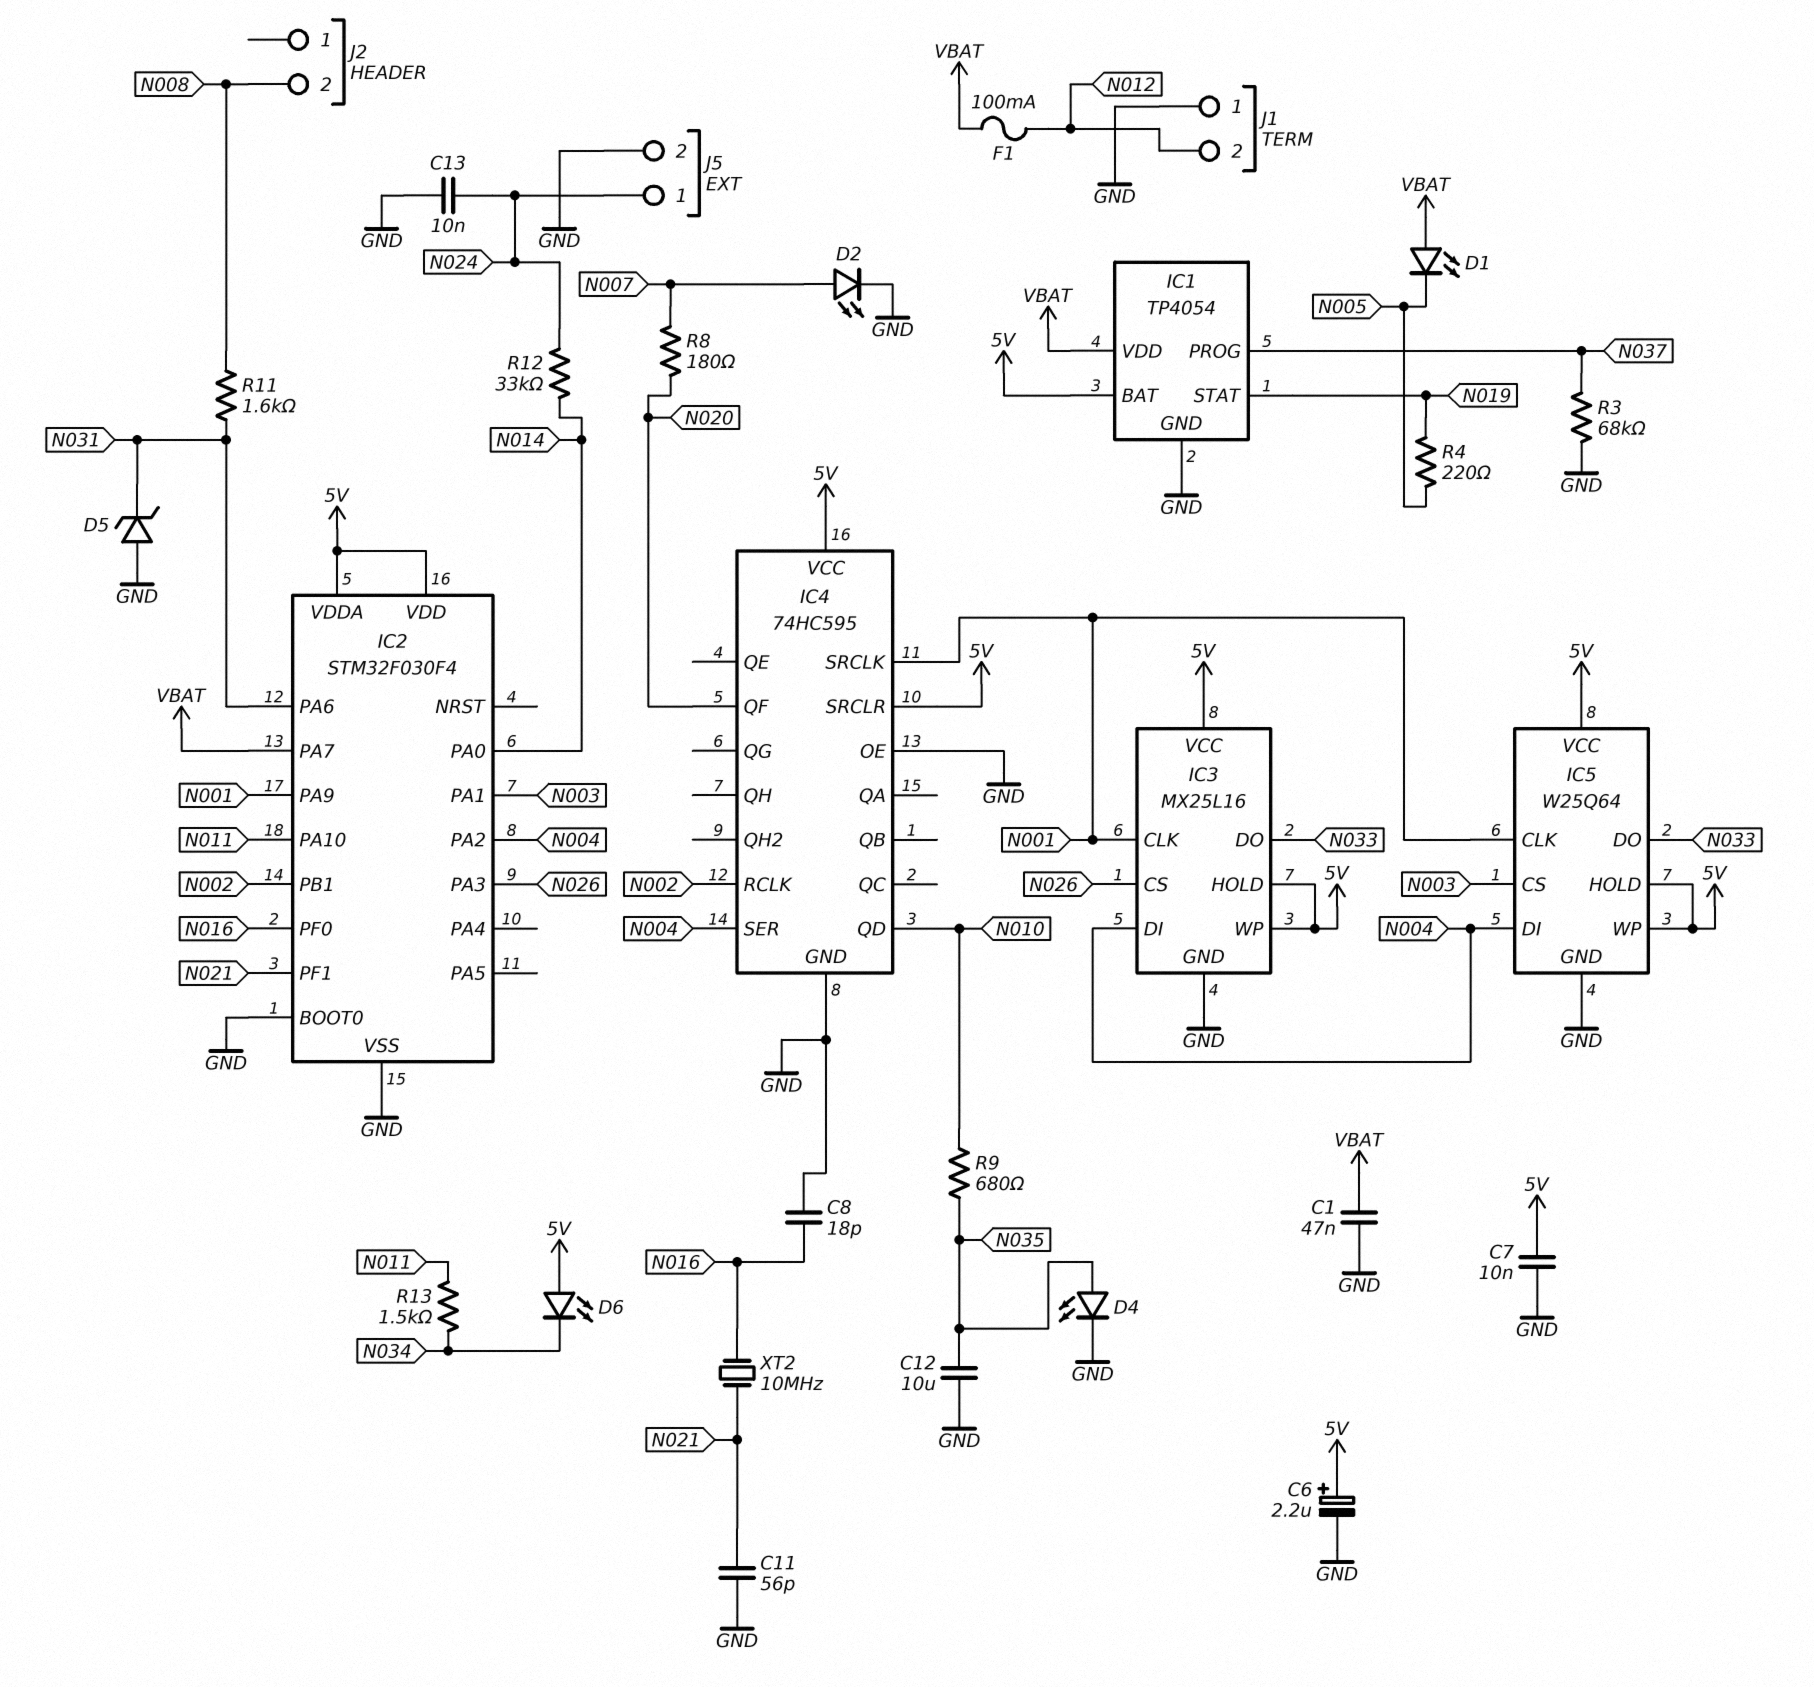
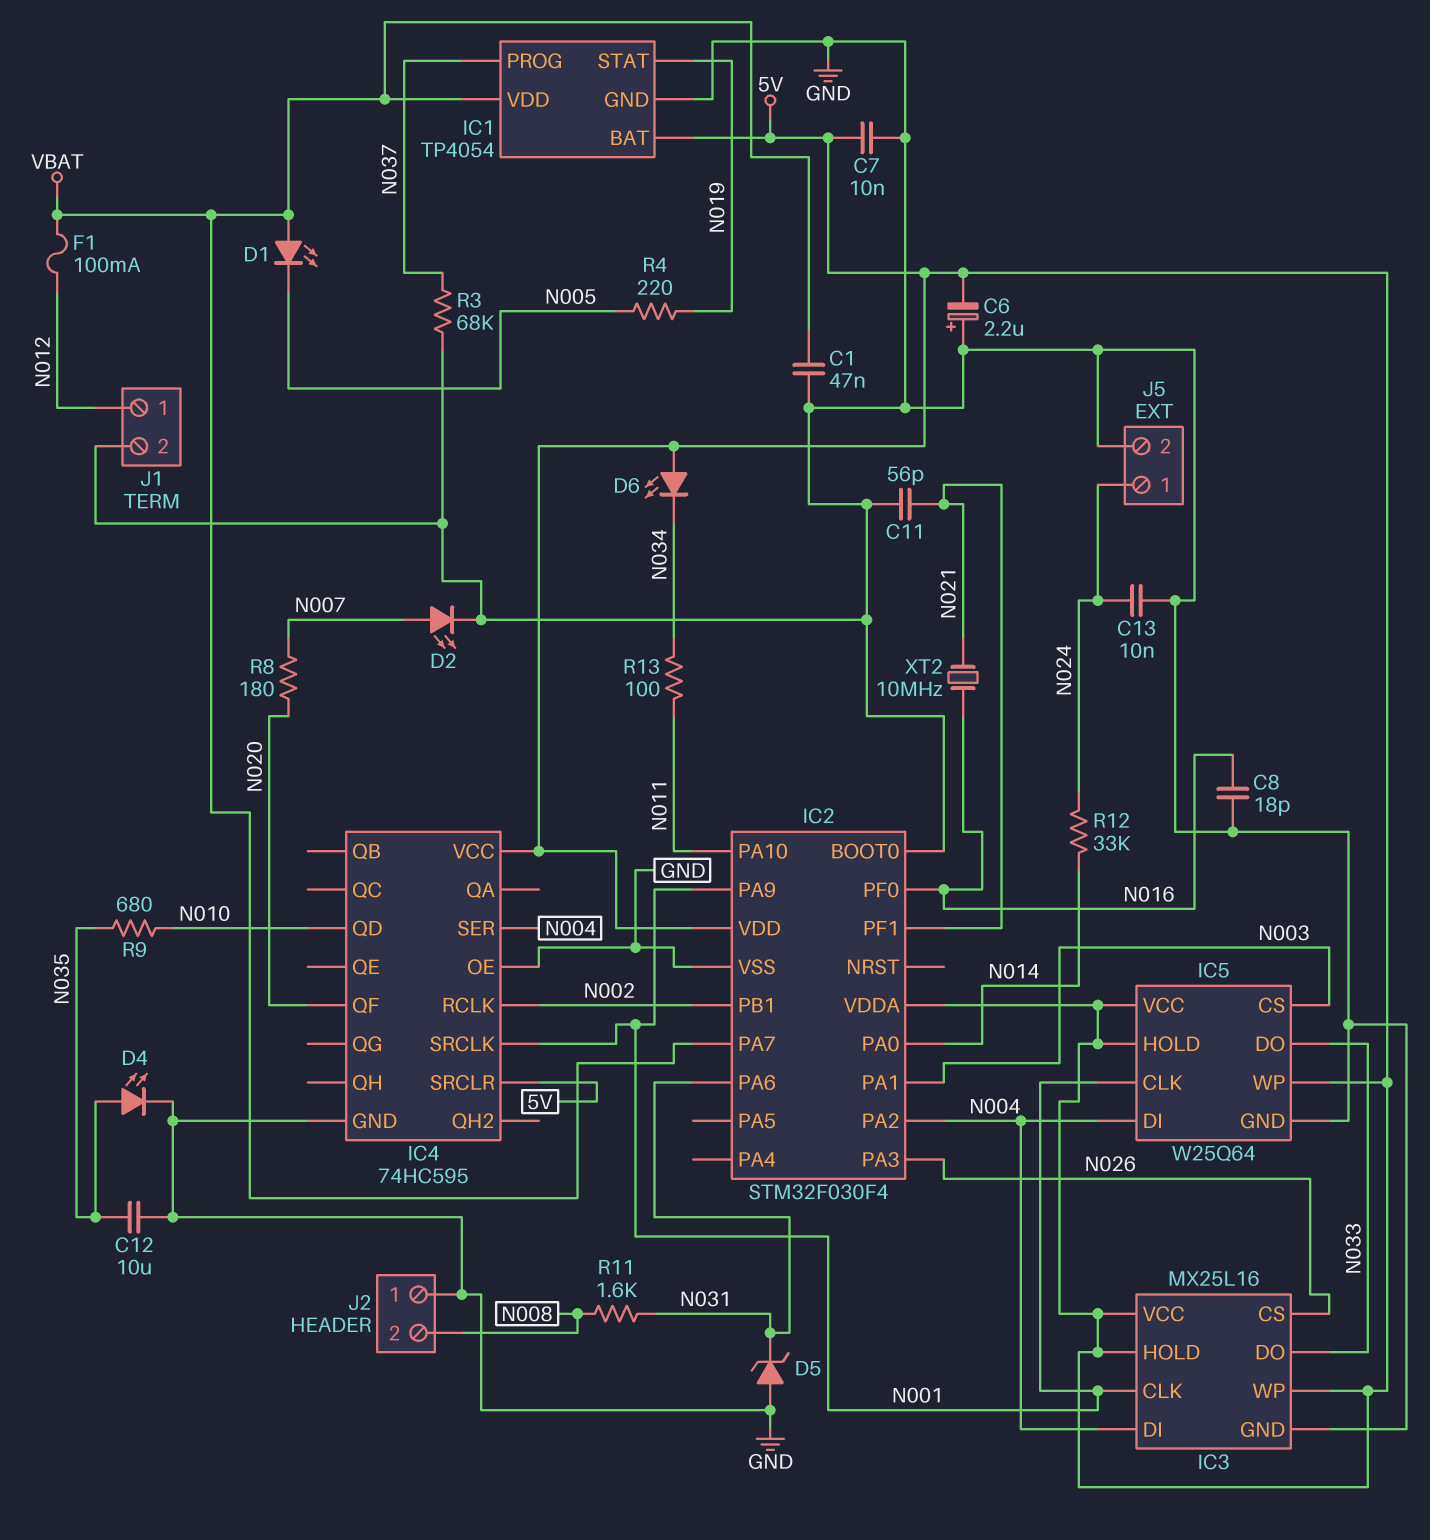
C6: 2.2uF (plus 5V, minus GND) -> 2.2uF (plus GND, minus 5V)
J1 pin 1: GND -> N012
J1 pin 2: N012 -> GND
J2 pin 1: none -> GND
R13: 1.5k (N011, N034) -> 100 (N011, N034)

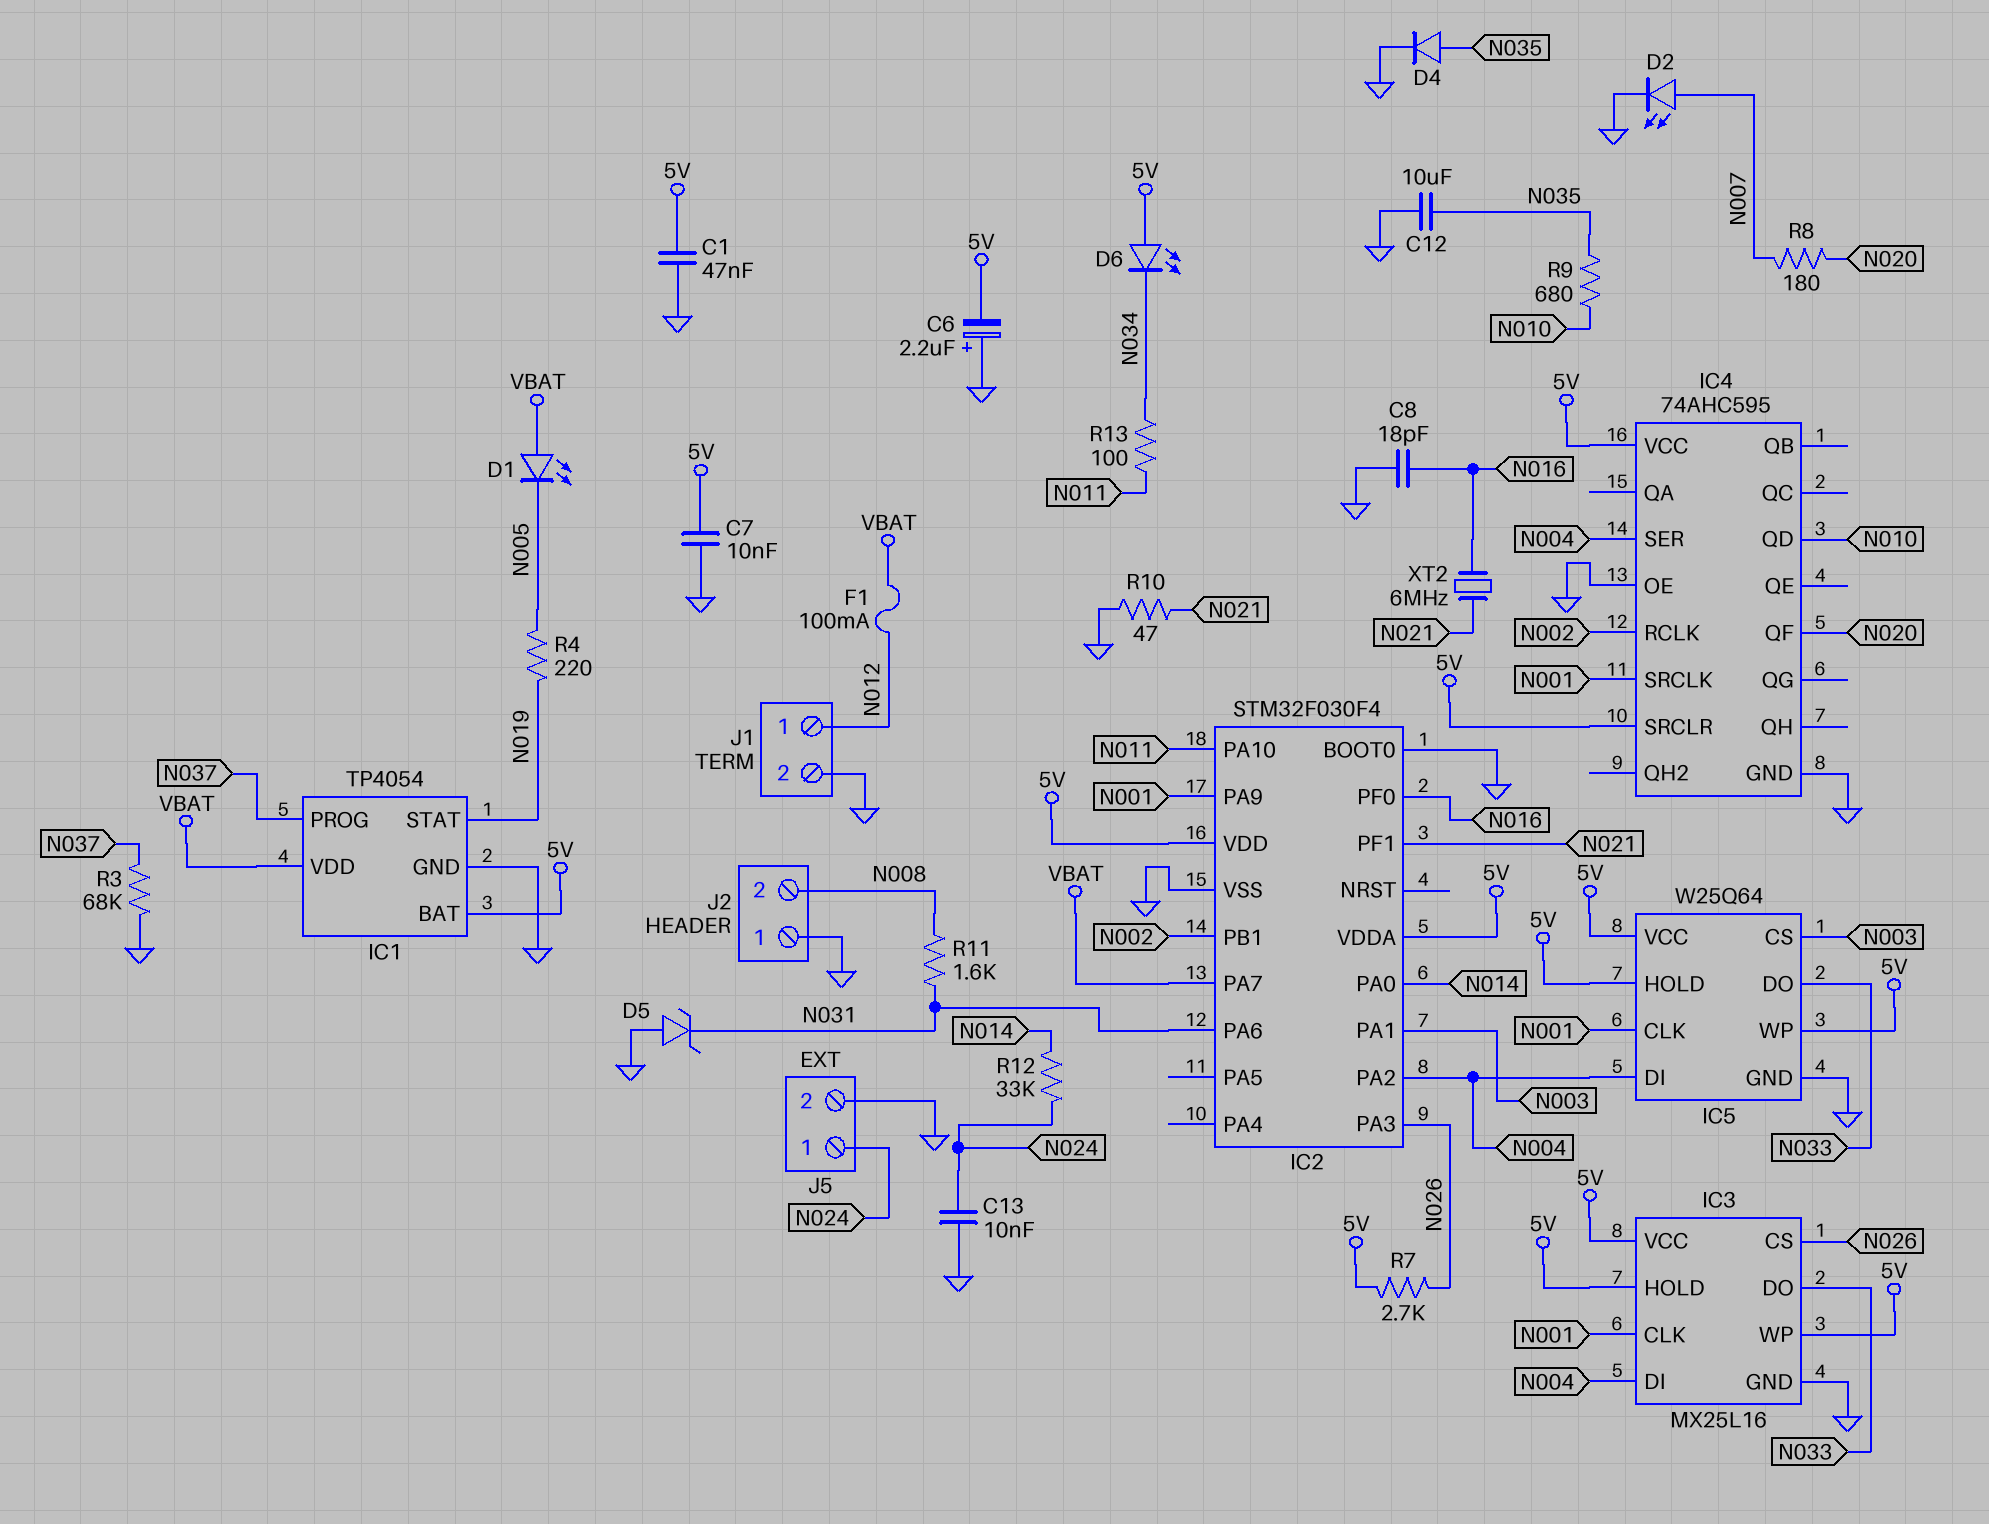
C1: 47nF (GND, VBAT) -> 47nF (5V, GND)
C11: 56pF (GND, N021) -> none
D4: LED (A N035, K GND) -> diode (A N035, K GND)
IC4: 74HC595 -> 74AHC595
R7: none -> 2.7k (5V, N026)
R10: none -> 47 (GND, N021)
XT2: 10MHz (N016, N021) -> 6MHz (N016, N021)

